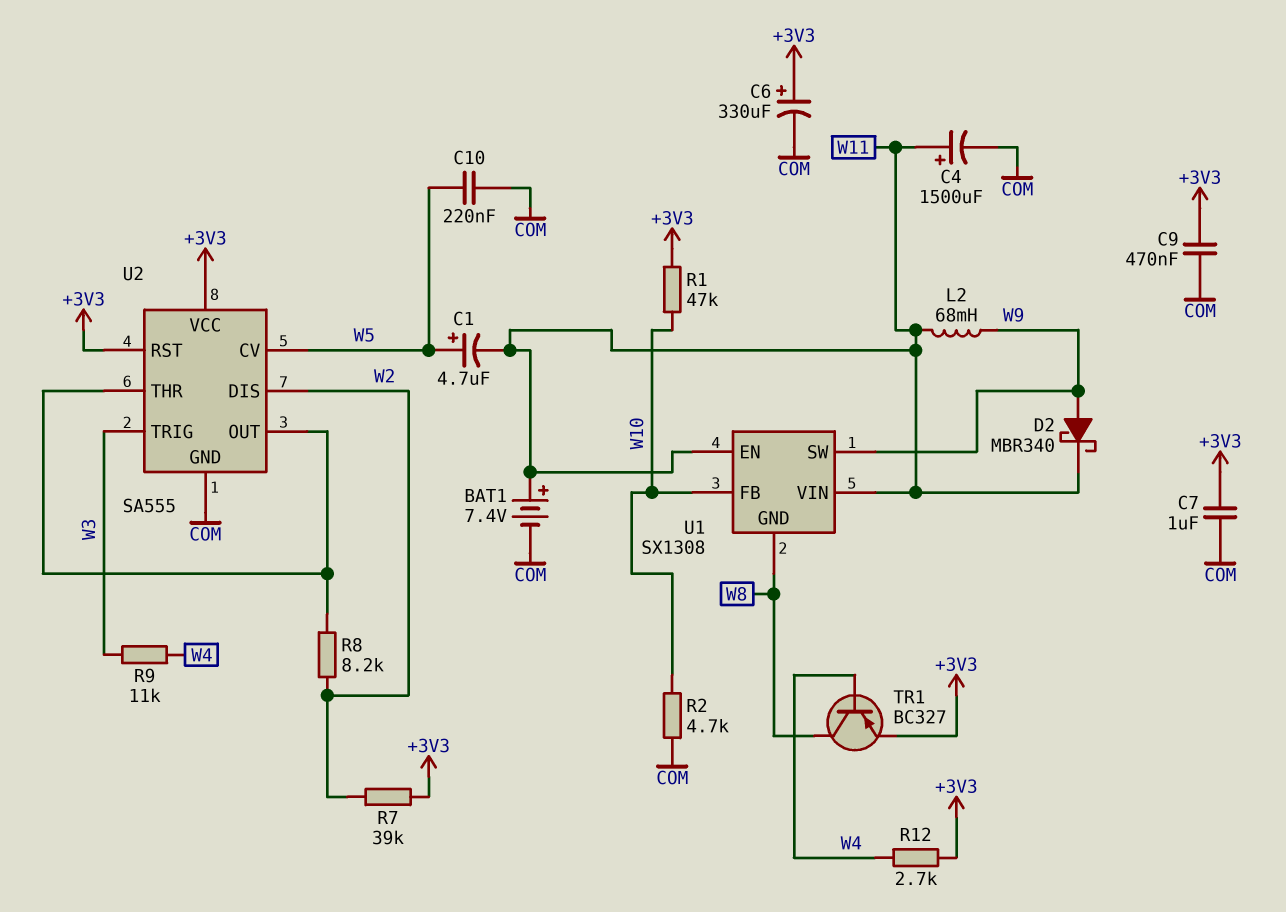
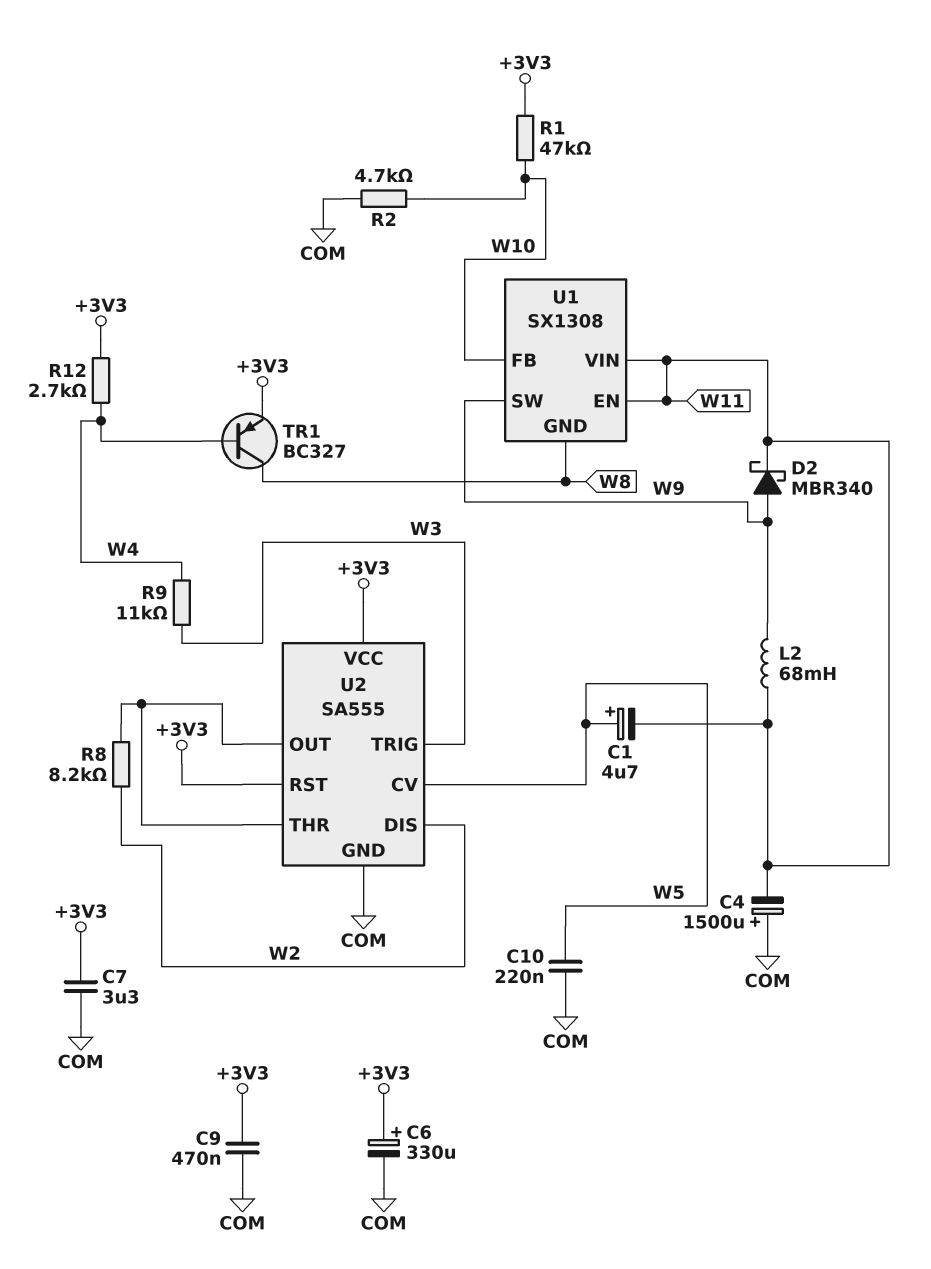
BAT1: 7.4V (plus W11, minus COM) -> none
C4: 1500uF (plus W11, minus COM) -> 1500uF (plus COM, minus W11)
C7: 1uF (+3V3, COM) -> 3.3uF (+3V3, COM)
R7: 39k (+3V3, W2) -> none

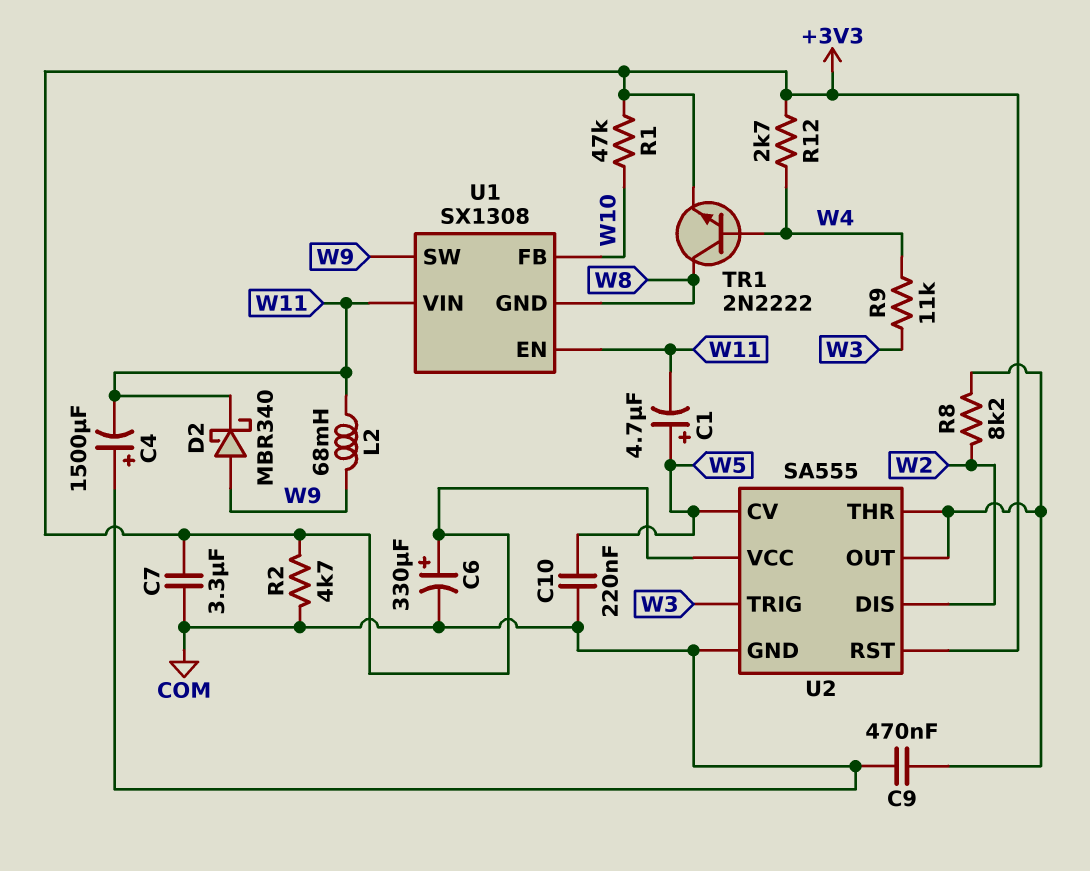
C9: 470nF (+3V3, COM) -> 470nF (COM, U2/OUT)
R2: 4.7k (COM, W10) -> 4.7k (+3V3, COM)
TR1: PNP BC327 (B W4, C W8, E +3V3) -> NPN 2N2222 (B W4, C W8, E +3V3)

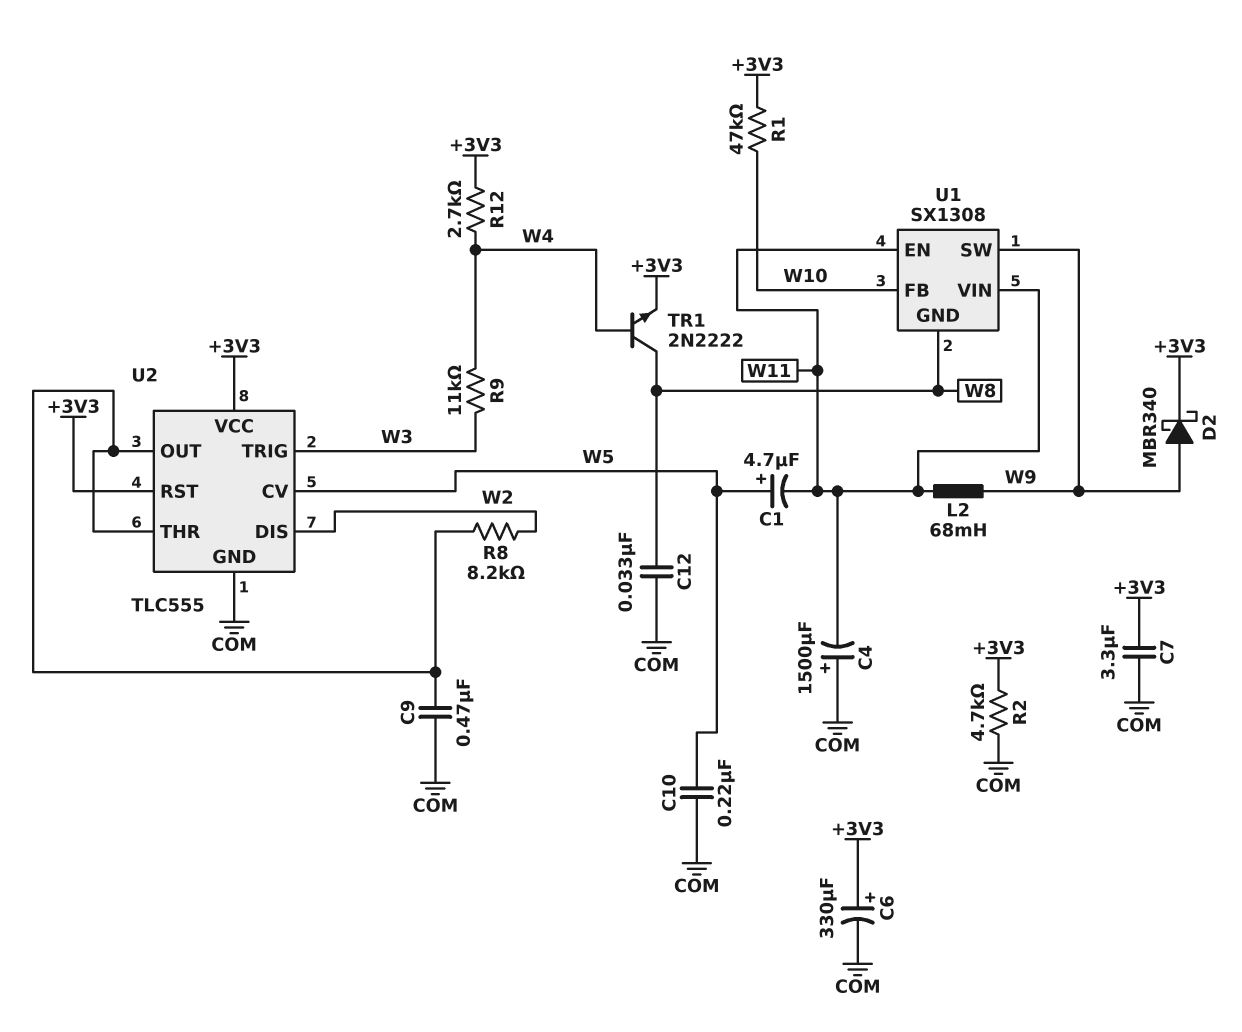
C12: none -> 33nF (COM, W8)
D2: schottky MBR340 (A W9, K W11) -> schottky MBR340 (A W9, K +3V3)
U2: SA555 -> TLC555

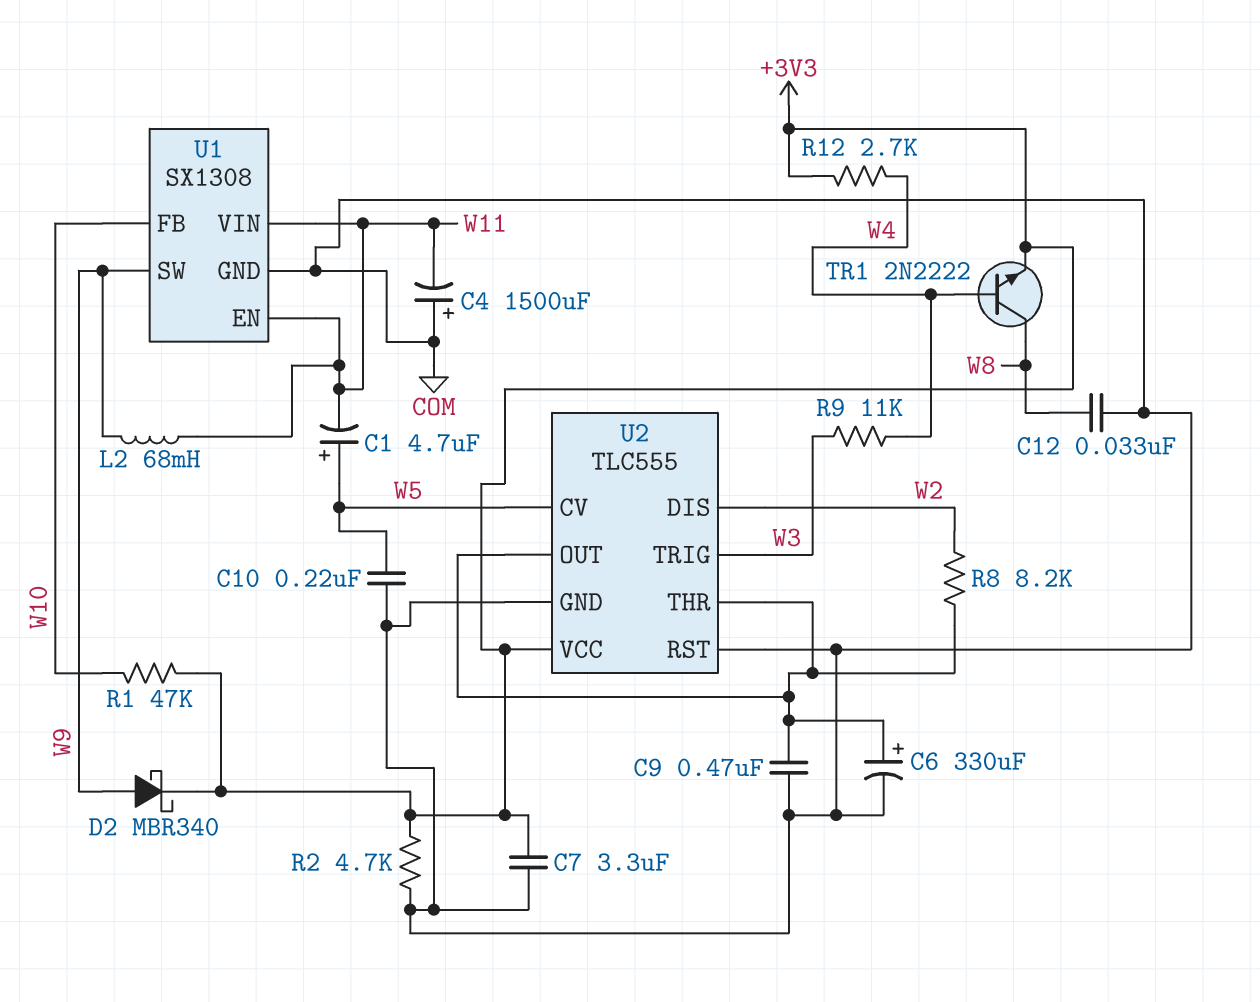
C6: 330uF (plus +3V3, minus COM) -> 330uF (plus U2/OUT, minus COM)
U1 pin GND: W8 -> COM
U2 pin RST: +3V3 -> COM

